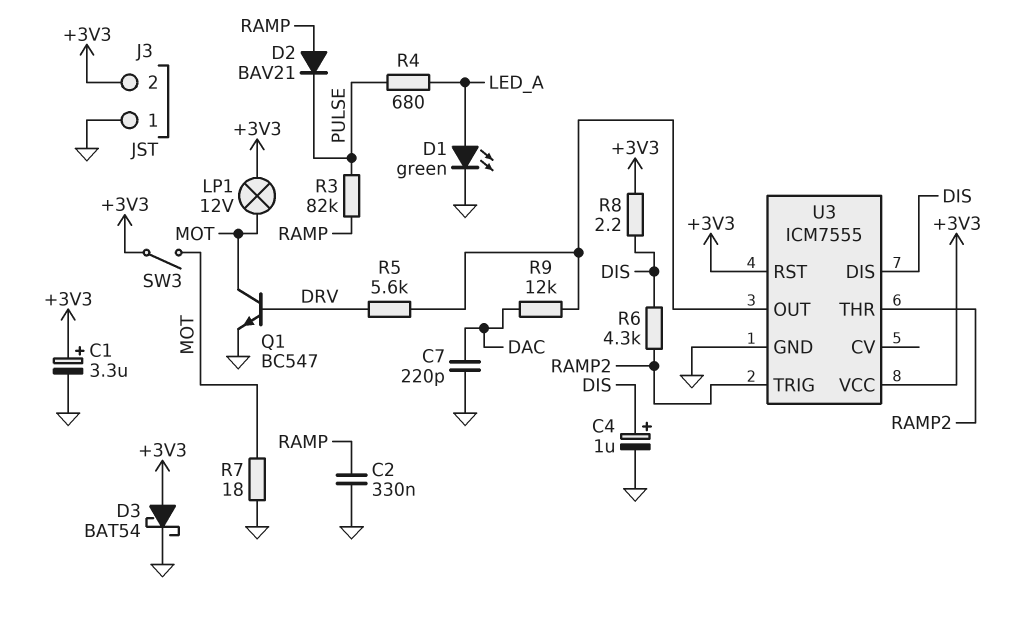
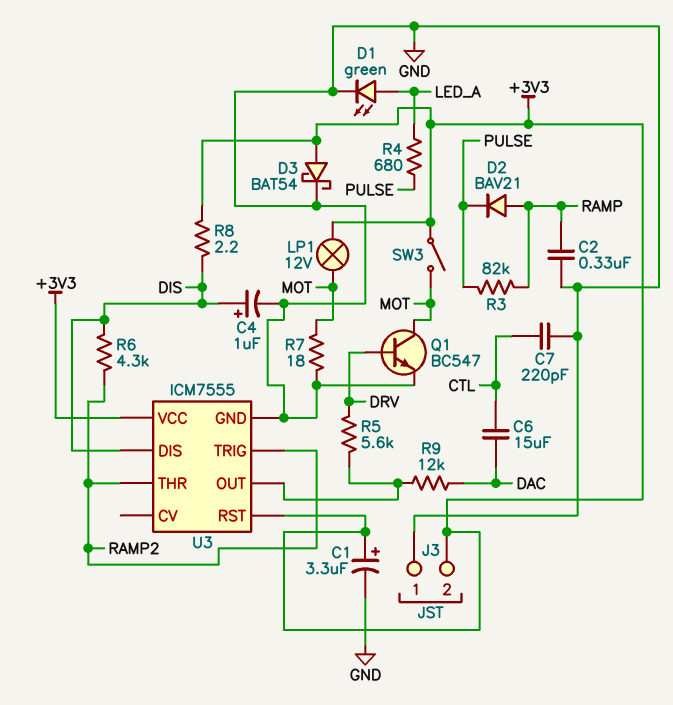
C6: none -> 15uF (CTL, DAC)
C7: 220pF (DAC, GND) -> 220pF (CTL, GND)

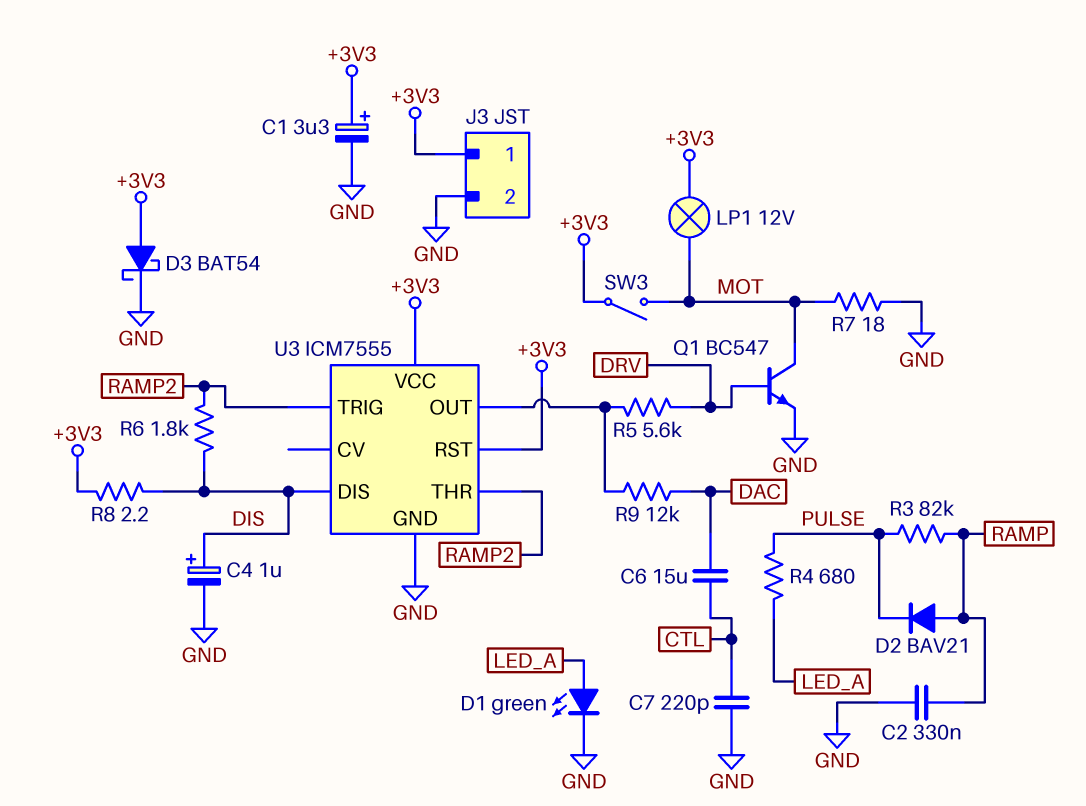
J3 pin 1: GND -> +3V3
J3 pin 2: +3V3 -> GND
R6: 4.3k (DIS, RAMP2) -> 1.8k (DIS, RAMP2)

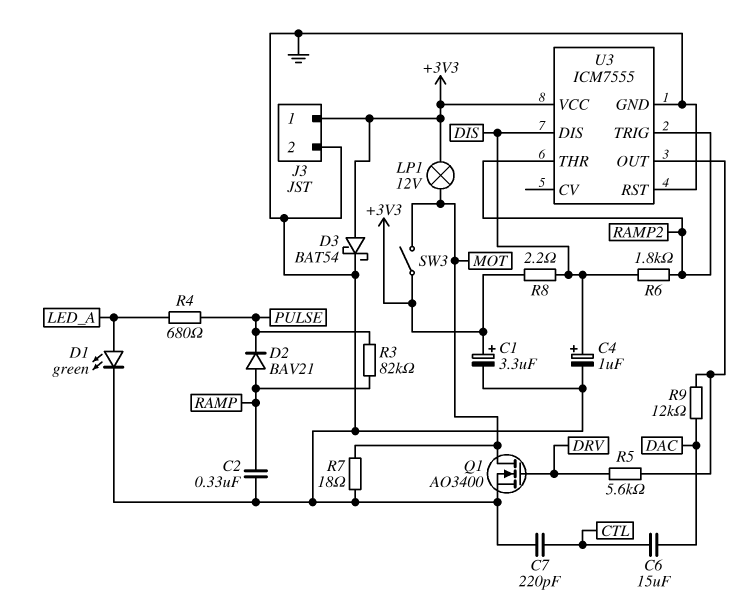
Q1: NPN BC547 (B DRV, C MOT, E GND) -> NMOS AO3400 (G DRV, D MOT, S GND)
U3 pin RST: +3V3 -> GND

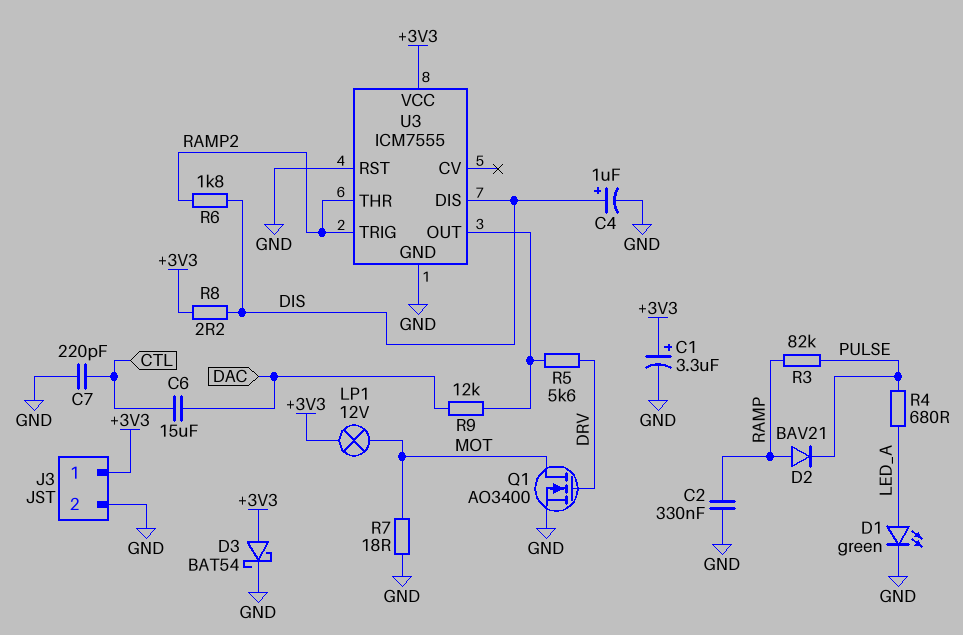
SW3: switch (+3V3, MOT) -> none

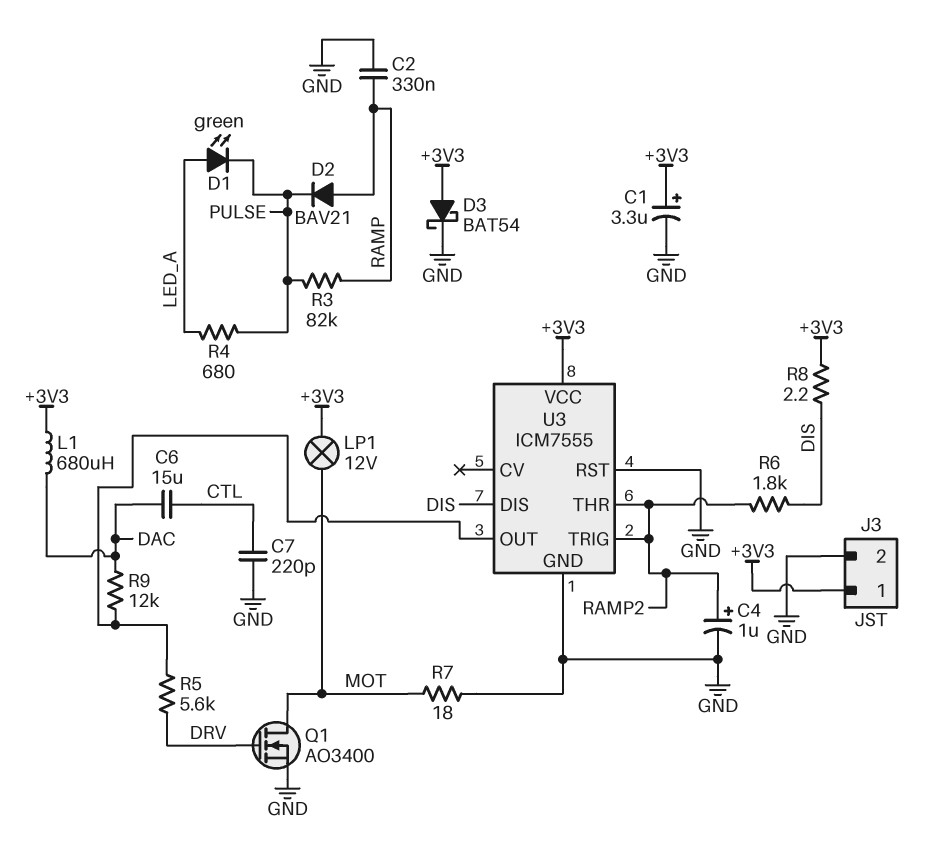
C4: 1uF (plus DIS, minus GND) -> 1uF (plus RAMP2, minus GND)
D1: LED green (A LED_A, K GND) -> LED green (A LED_A, K PULSE)
L1: none -> 680uH (+3V3, DAC)

